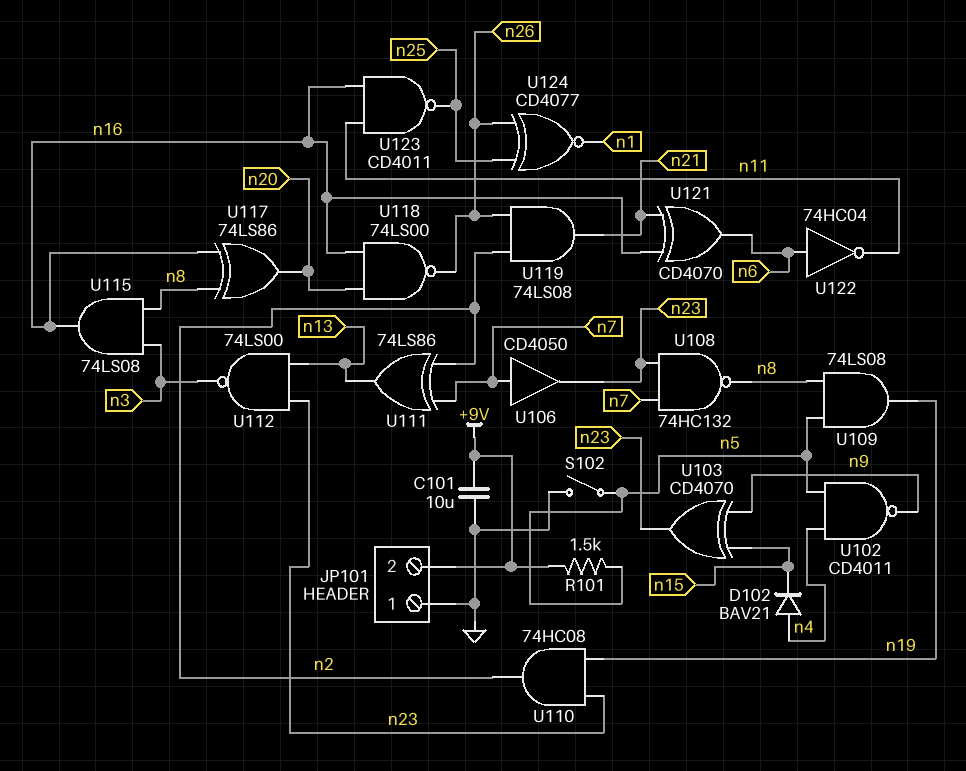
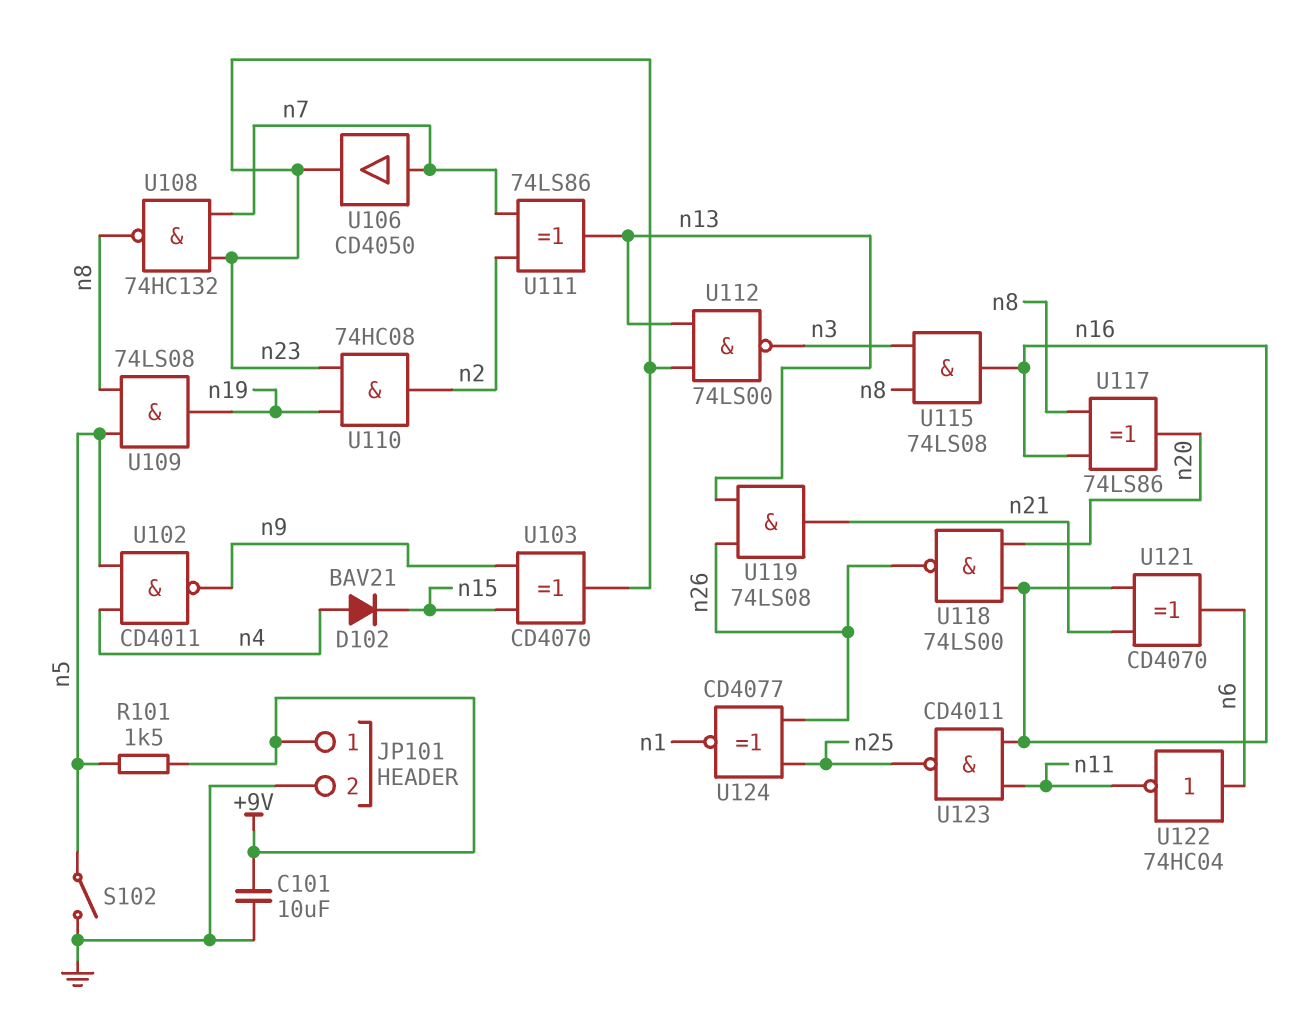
JP101 pin 1: GND -> +9V
JP101 pin 2: +9V -> GND
U119: AND 74LS08 (in n2, in n26, out n21) -> AND 74LS08 (in n13, in n26, out n21)

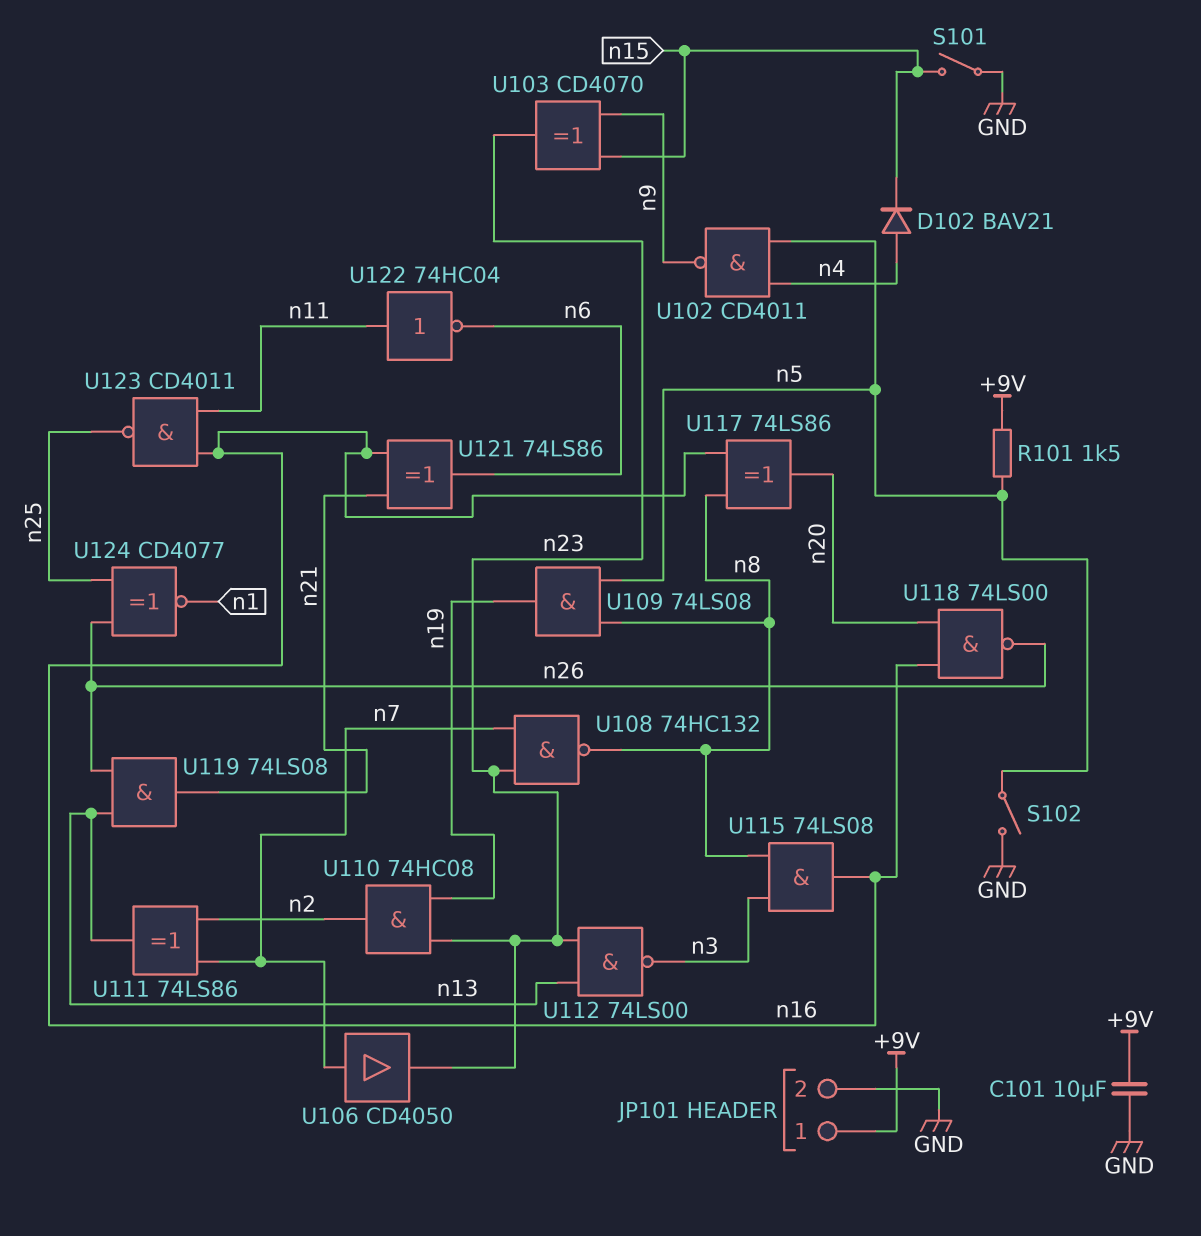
S101: none -> switch (GND, n15)
U121: XOR CD4070 (in n16, in n21, out n6) -> XOR 74LS86 (in n16, in n21, out n6)
U122: NOT 74HC04 (in n6, out n11) -> NOT 74HC04 (in n11, out n6)

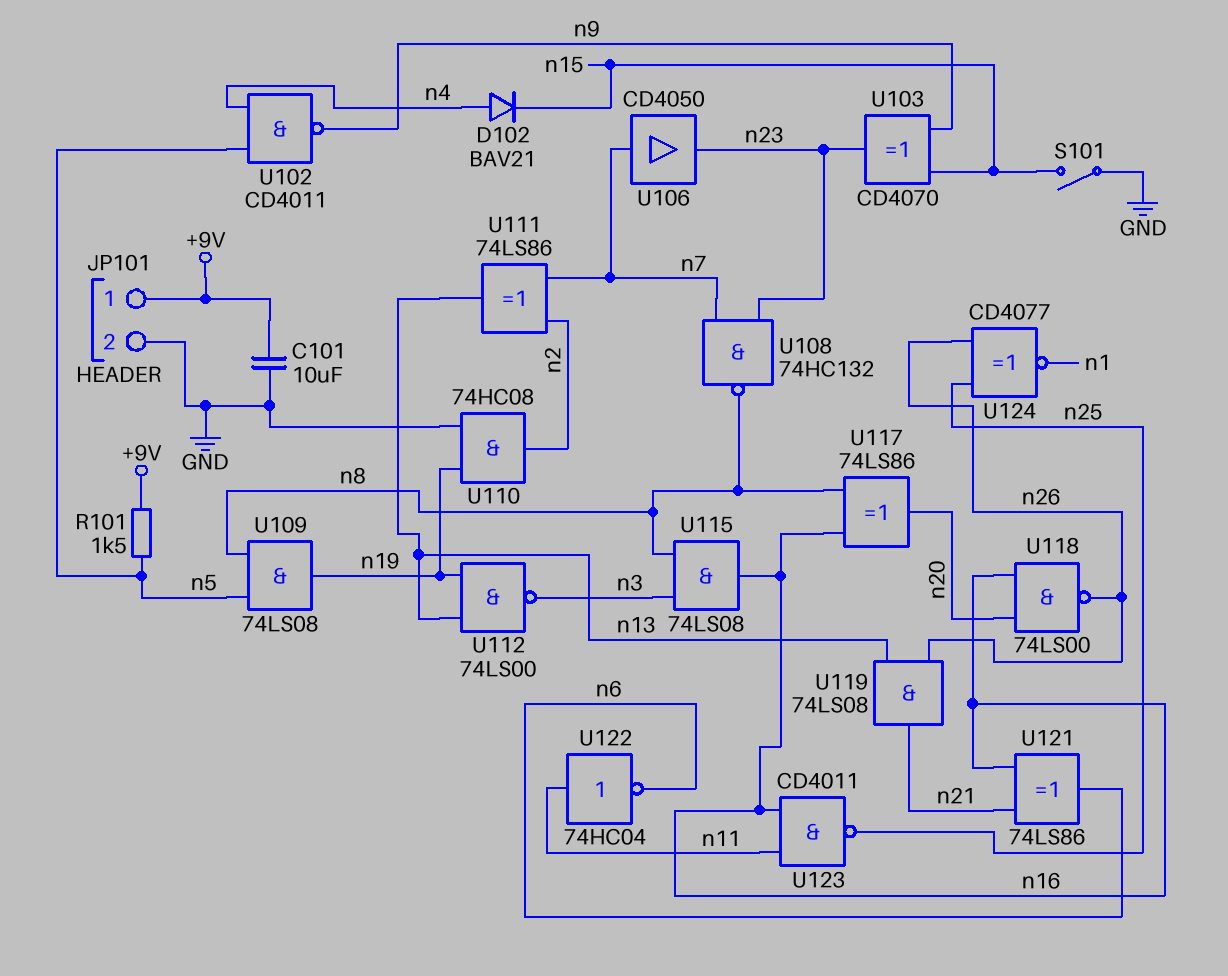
S102: switch (GND, n5) -> none
U110: AND 74HC08 (in n19, in n23, out n2) -> AND 74HC08 (in GND, in n19, out n2)
U112: NAND 74LS00 (in n13, in n23, out n3) -> NAND 74LS00 (in n13, in n19, out n3)

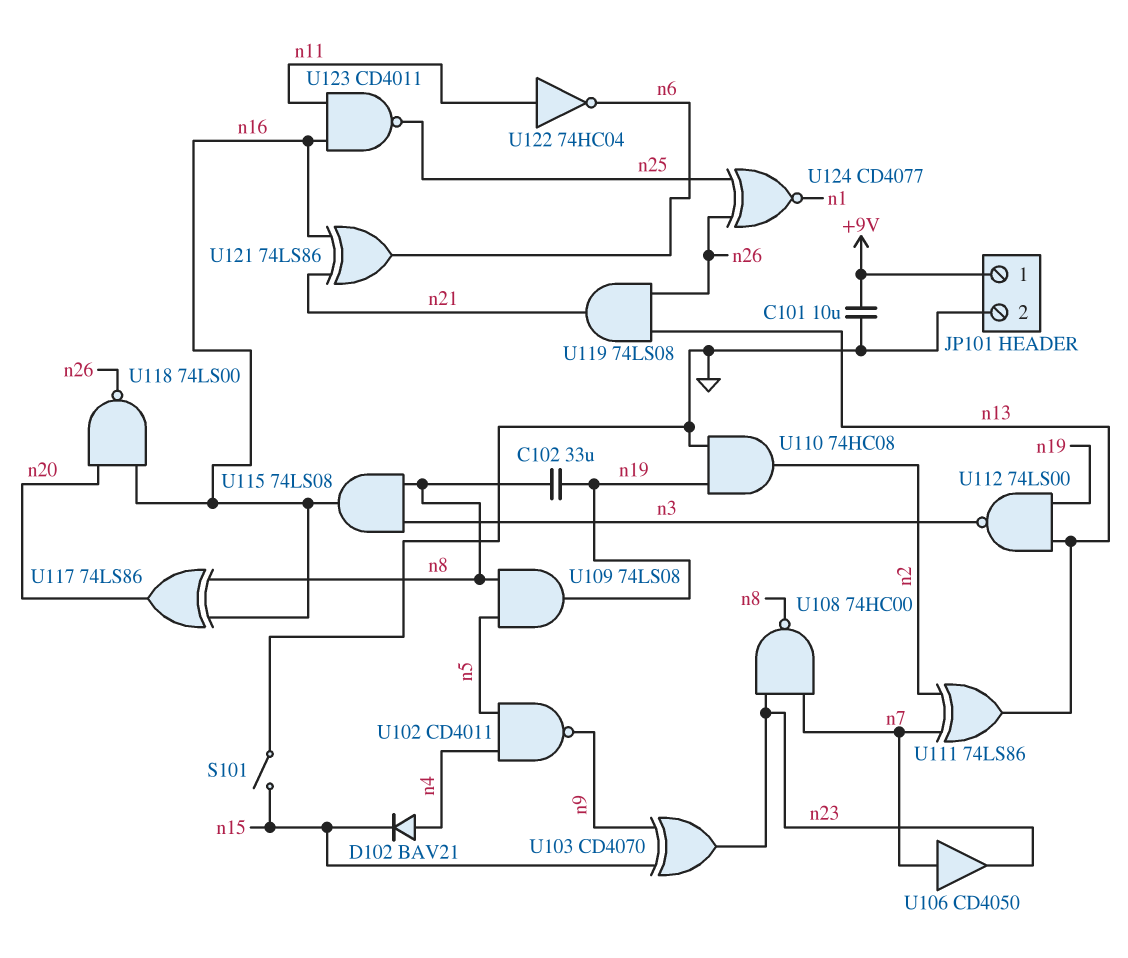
C102: none -> 33uF (n8, n19)
R101: 1.5k (+9V, n5) -> none
U108: NAND 74HC132 (in n7, in n23, out n8) -> NAND 74HC00 (in n7, in n23, out n8)

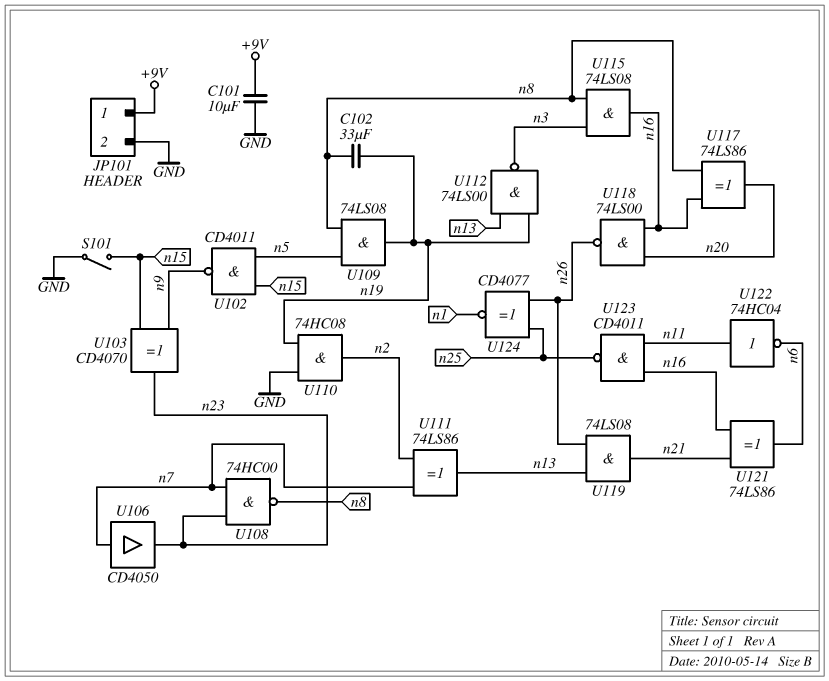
D102: diode BAV21 (A n4, K n15) -> none
U102: NAND CD4011 (in n4, in n5, out n9) -> NAND CD4011 (in n5, in n15, out n9)

